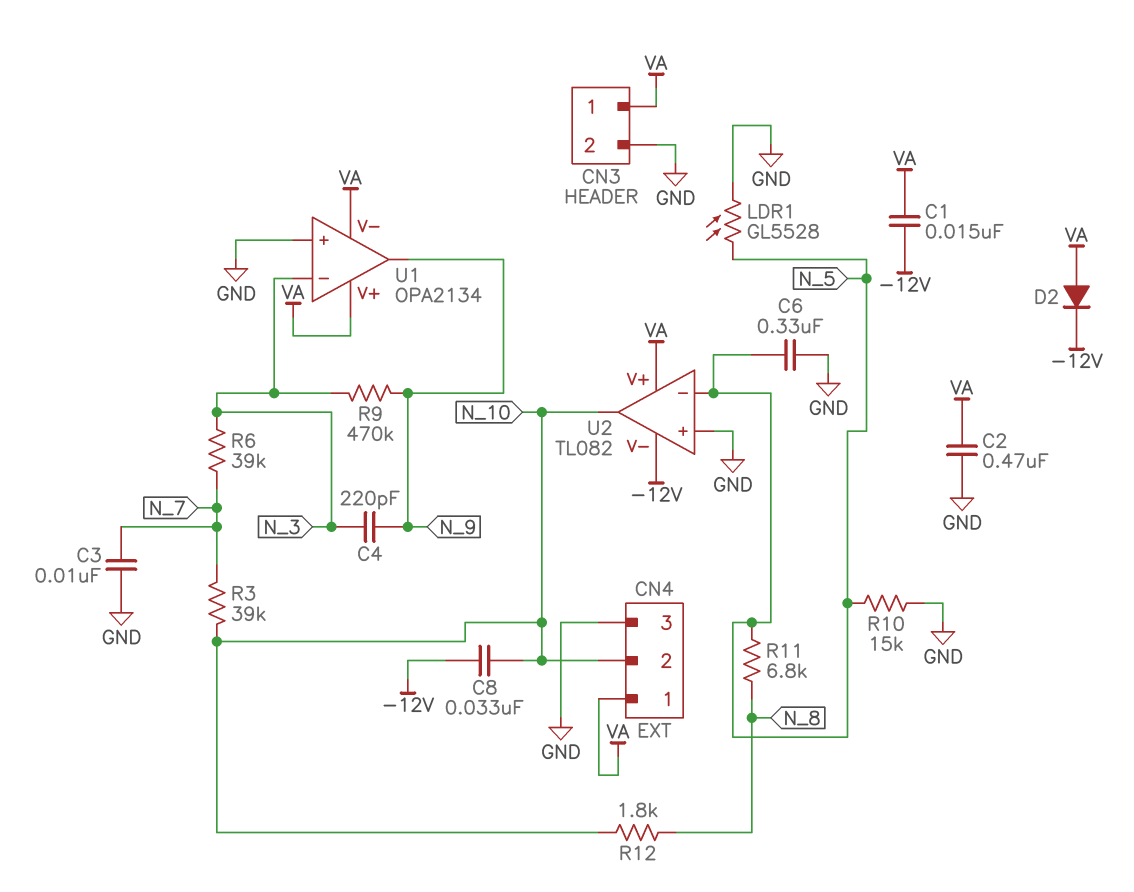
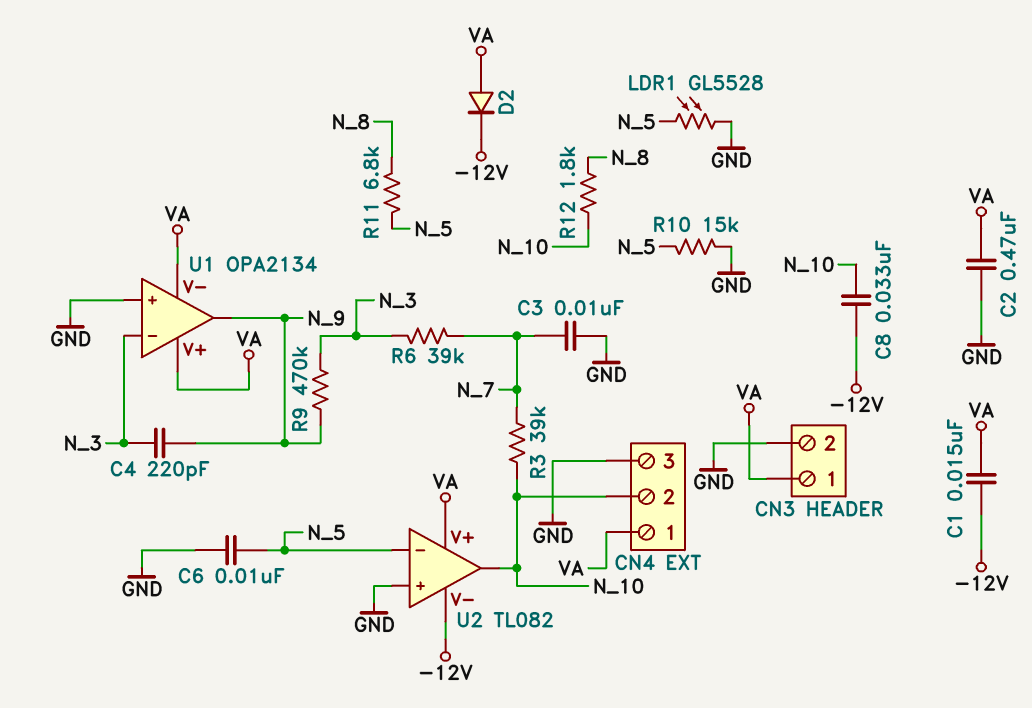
C6: 330nF (GND, N_5) -> 10nF (GND, N_5)

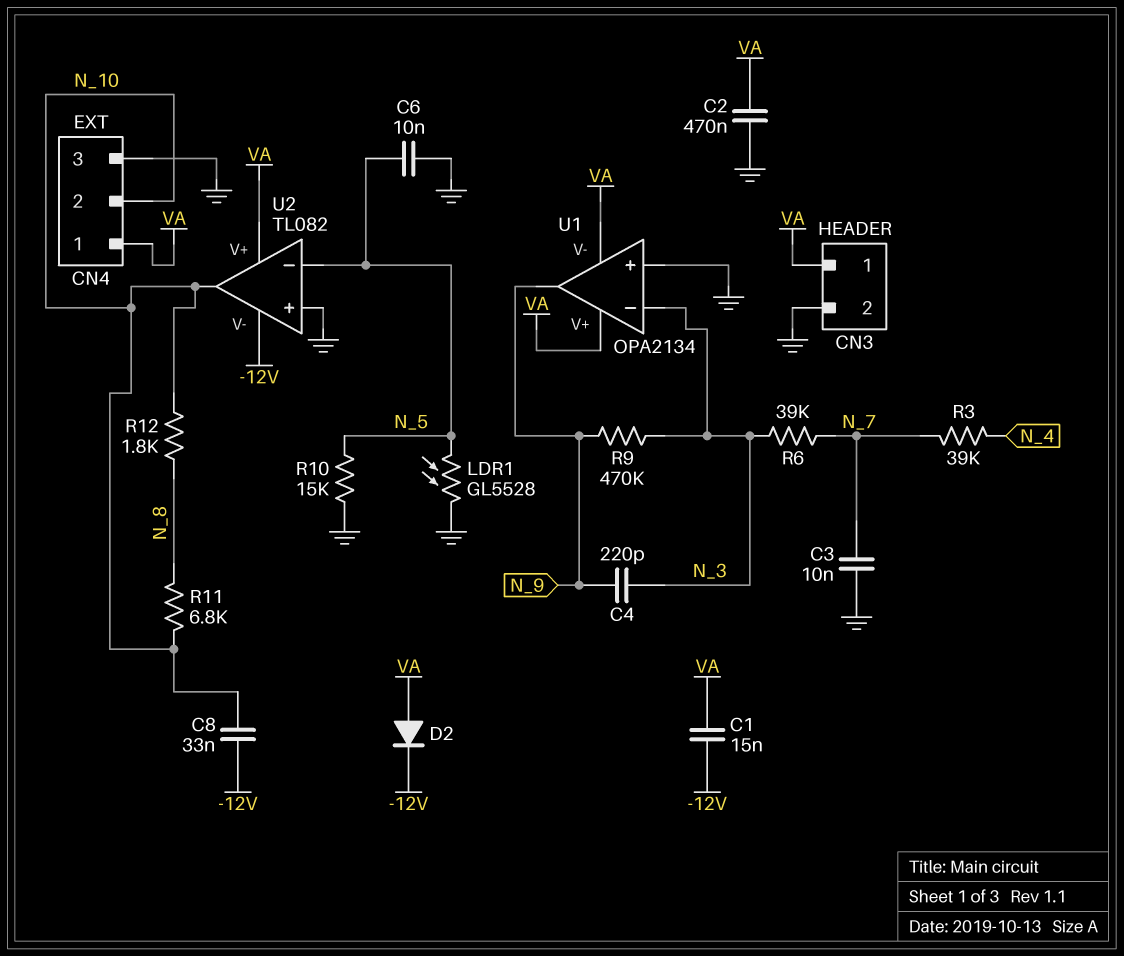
R3: 39k (N_7, N_10) -> 39k (N_4, N_7)
R11: 6.8k (N_5, N_8) -> 6.8k (N_8, N_10)

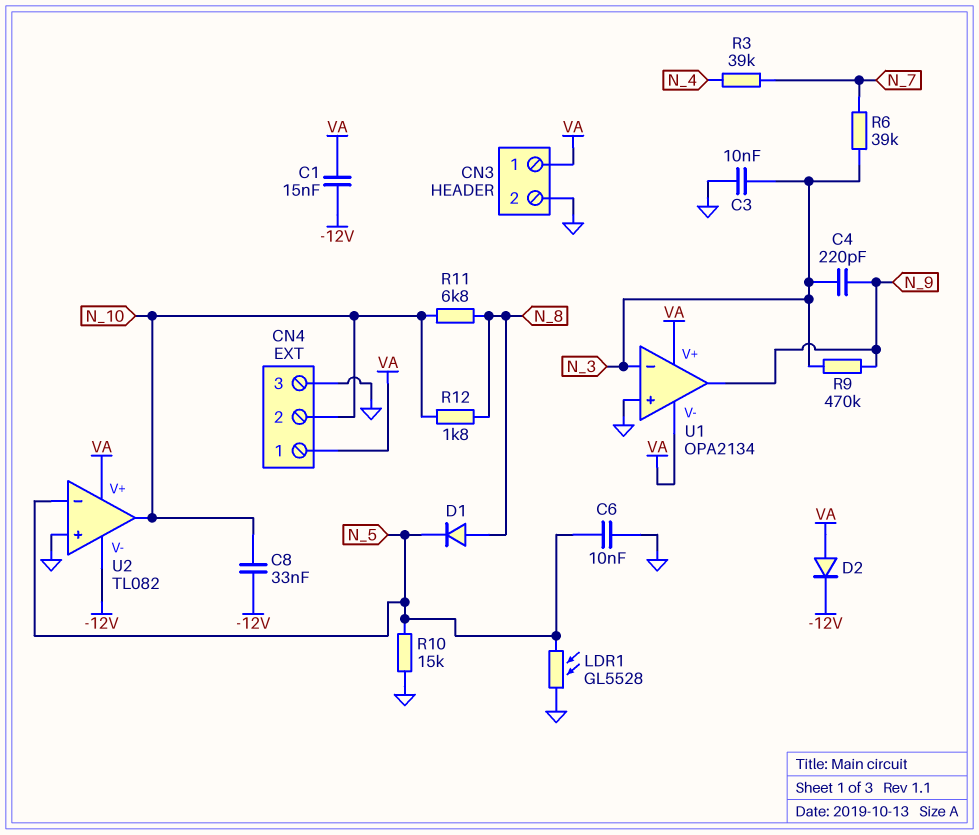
C2: 470nF (GND, VA) -> none
C3: 10nF (GND, N_7) -> 10nF (GND, N_3)
D1: none -> diode (A N_8, K N_5)

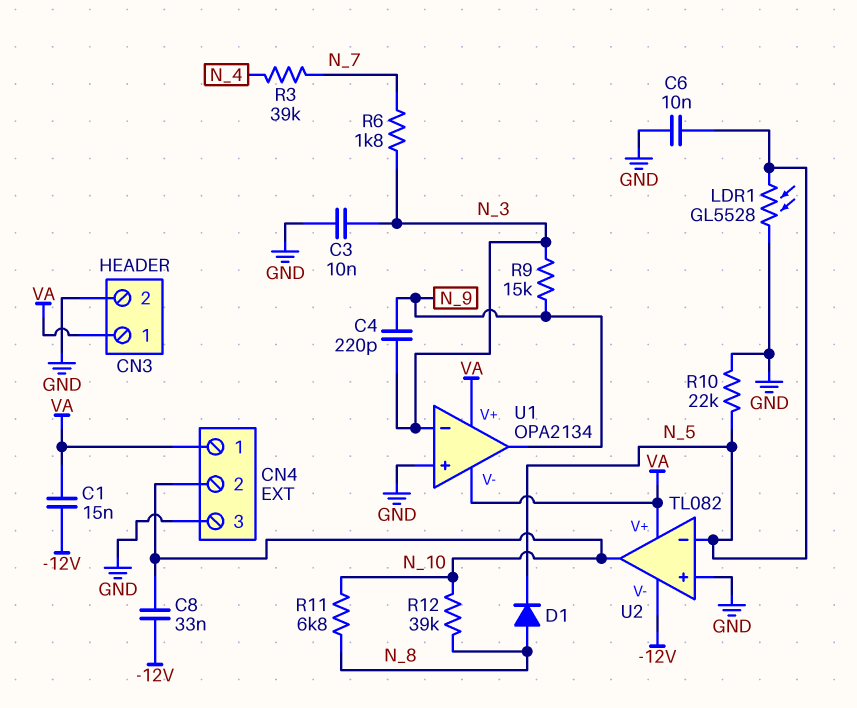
D2: diode (A VA, K -12V) -> none
R6: 39k (N_3, N_7) -> 1.8k (N_3, N_7)
R9: 470k (N_3, N_9) -> 15k (N_3, N_9)
R10: 15k (GND, N_5) -> 22k (GND, N_5)
R12: 1.8k (N_8, N_10) -> 39k (N_8, N_10)

